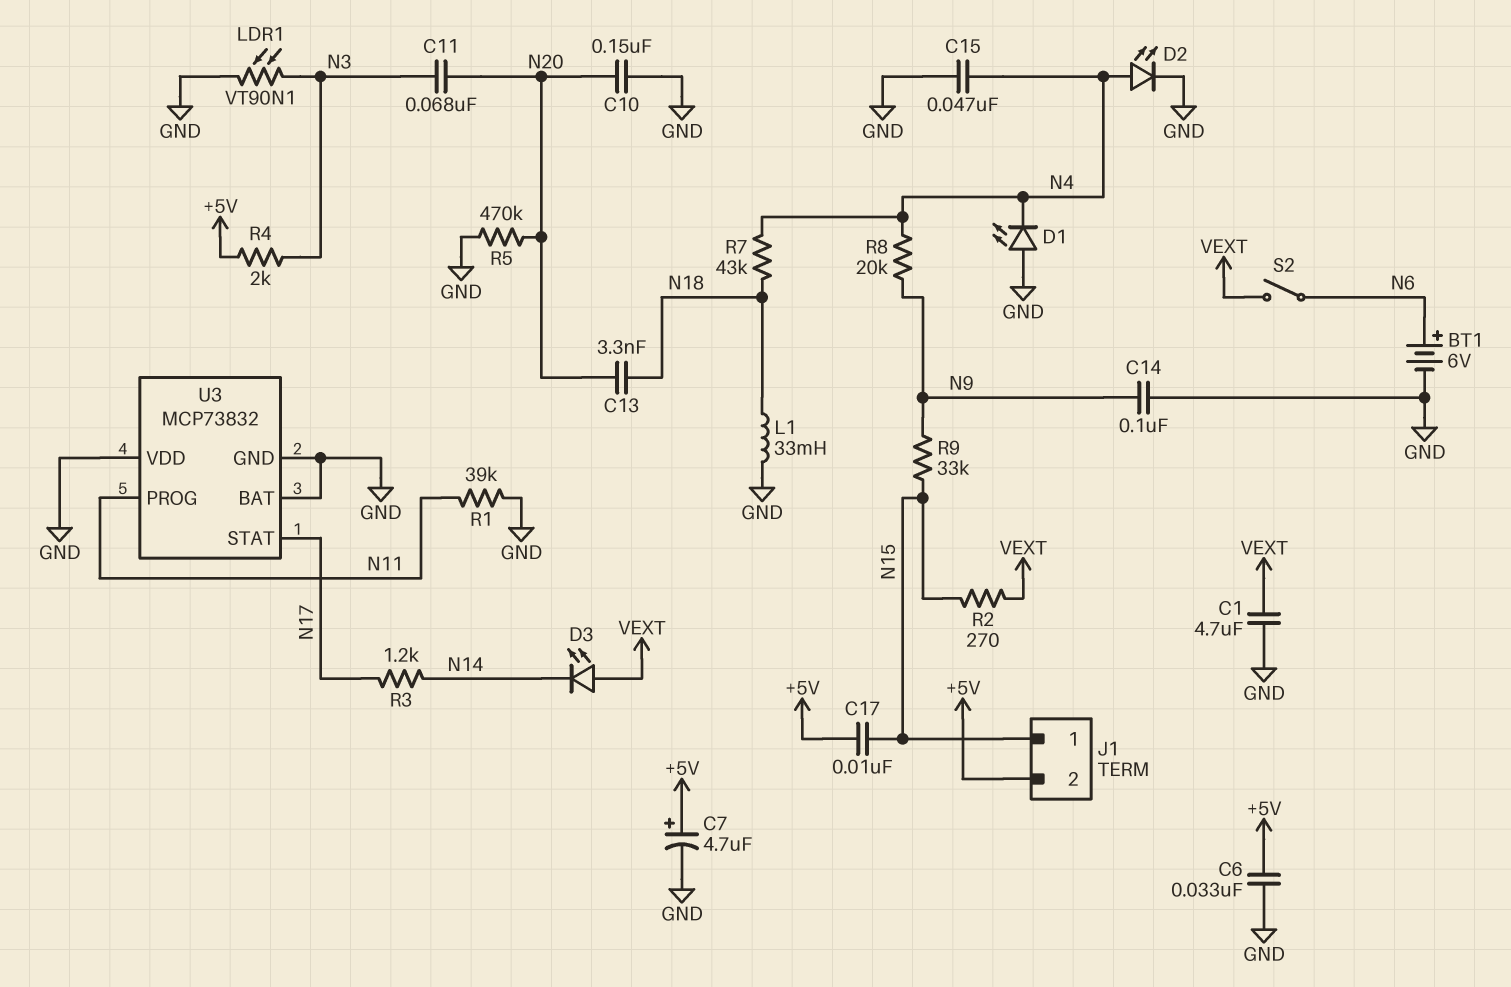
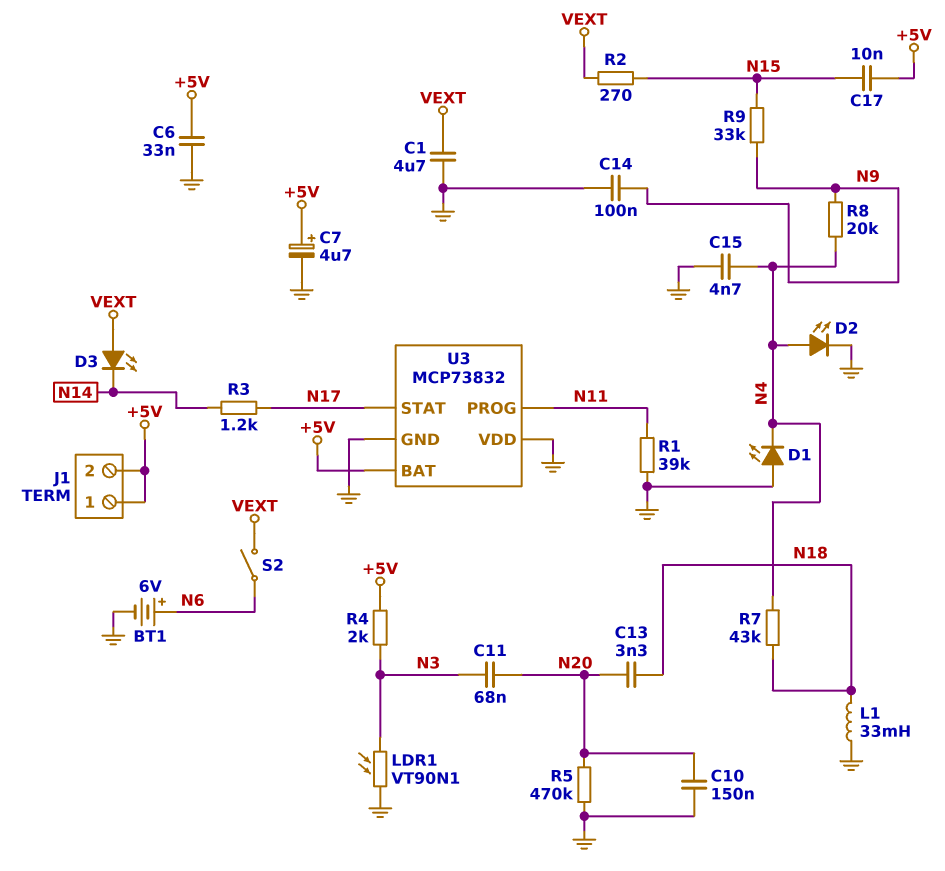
C15: 47nF (GND, N4) -> 4.7nF (GND, N4)
J1 pin 1: N15 -> +5V
U3 pin BAT: GND -> +5V

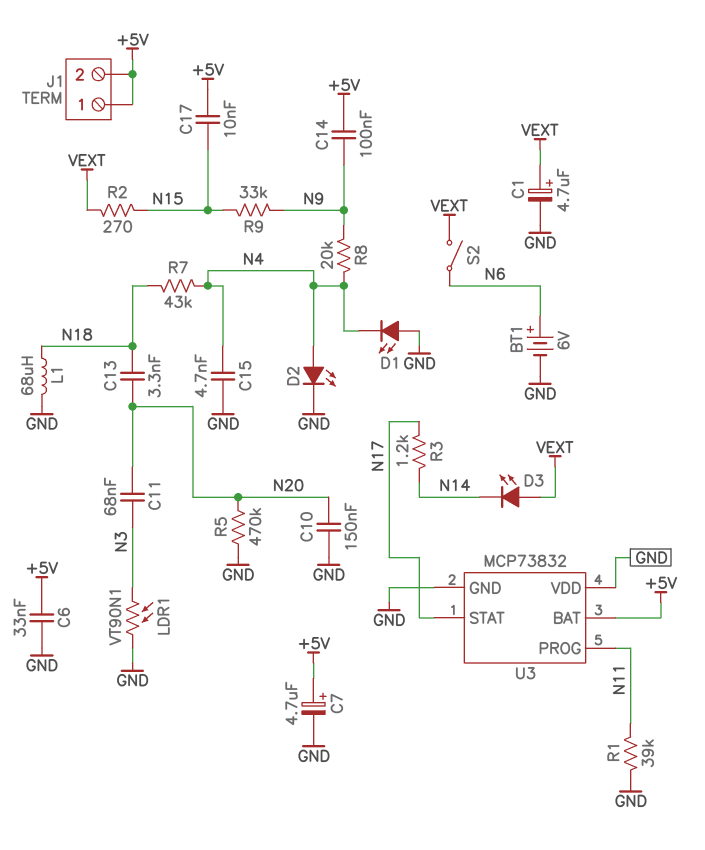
C1: 4.7uF (GND, VEXT) -> 4.7uF (plus VEXT, minus GND)
C14: 100nF (GND, N9) -> 100nF (+5V, N9)
L1: 33mH (GND, N18) -> 68uH (GND, N18)
R4: 2k (+5V, N3) -> none

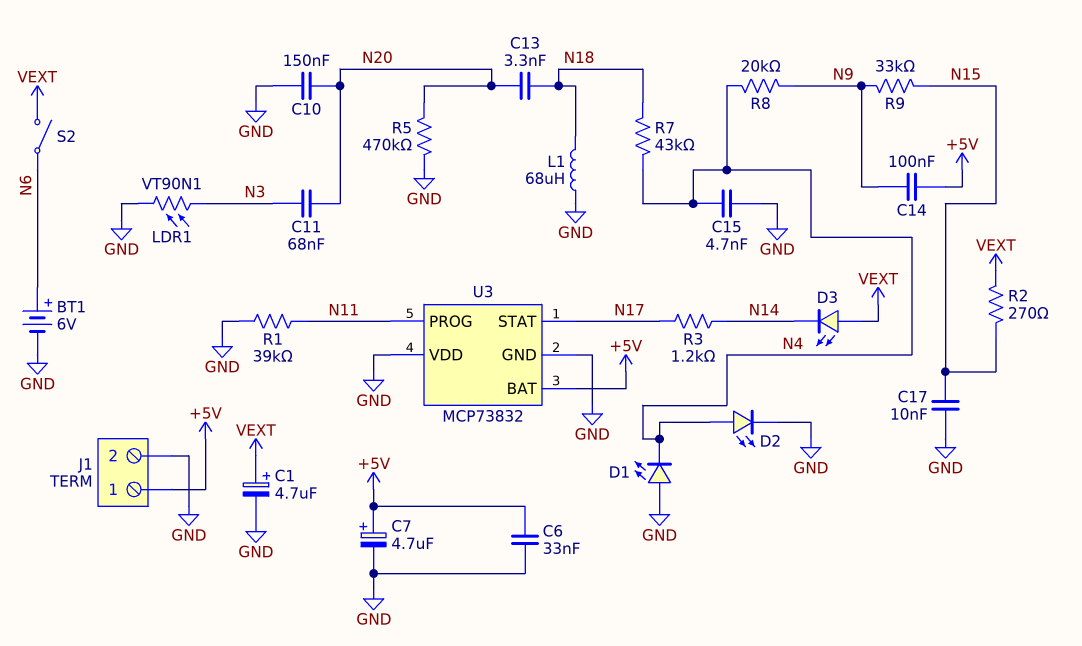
C17: 10nF (+5V, N15) -> 10nF (GND, N15)
J1 pin 2: +5V -> GND

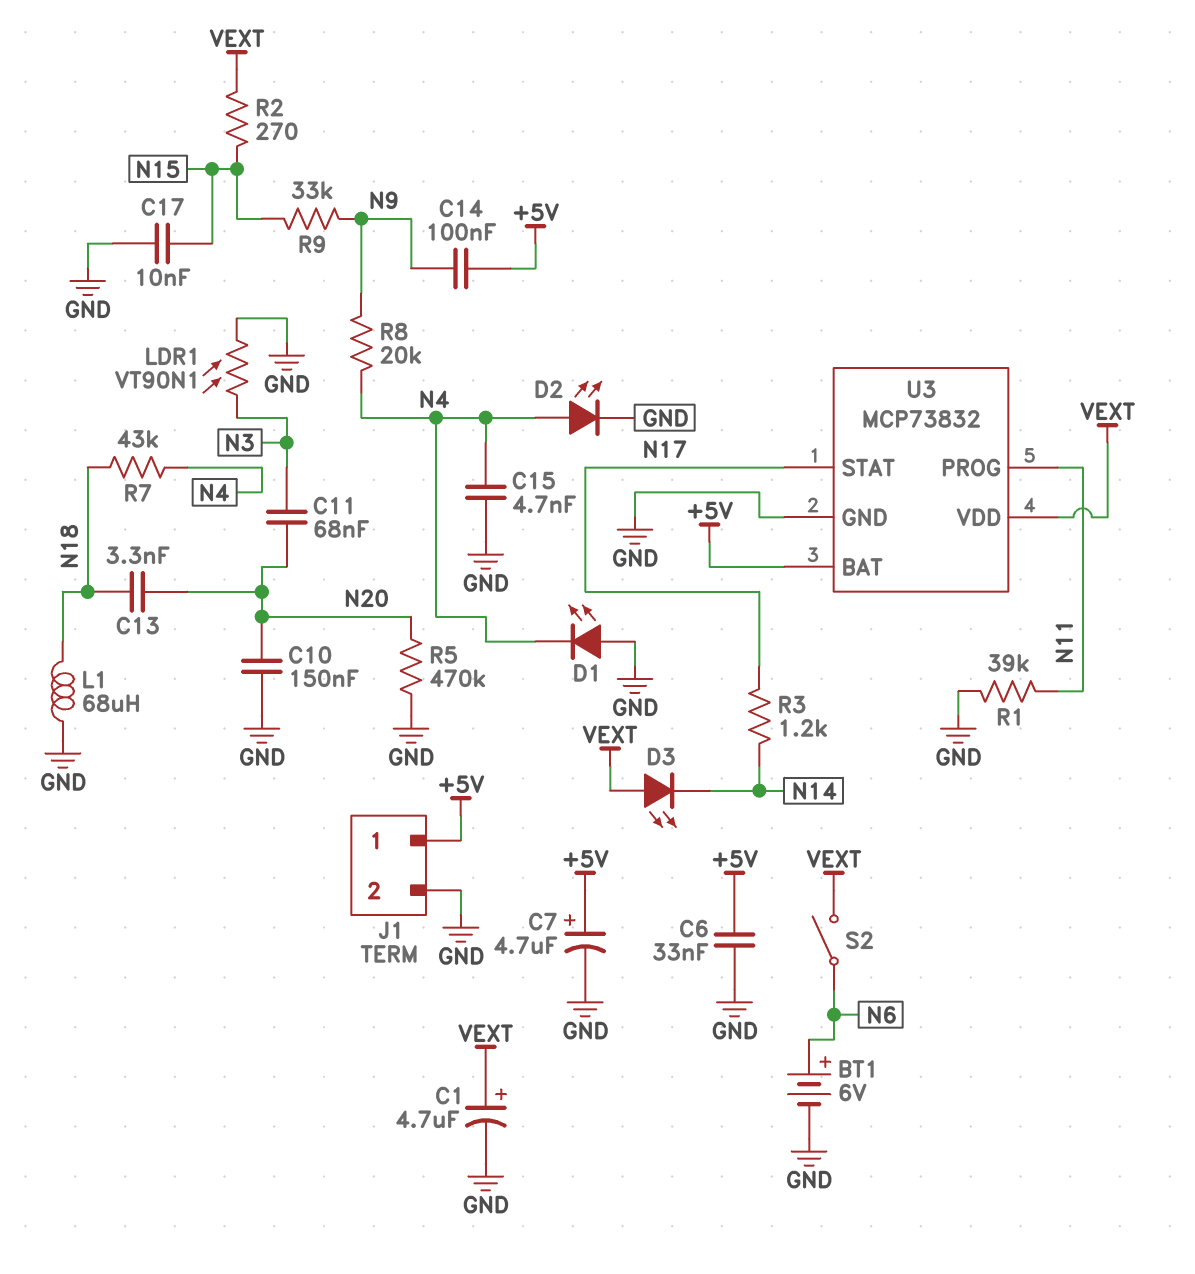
U3 pin VDD: GND -> VEXT

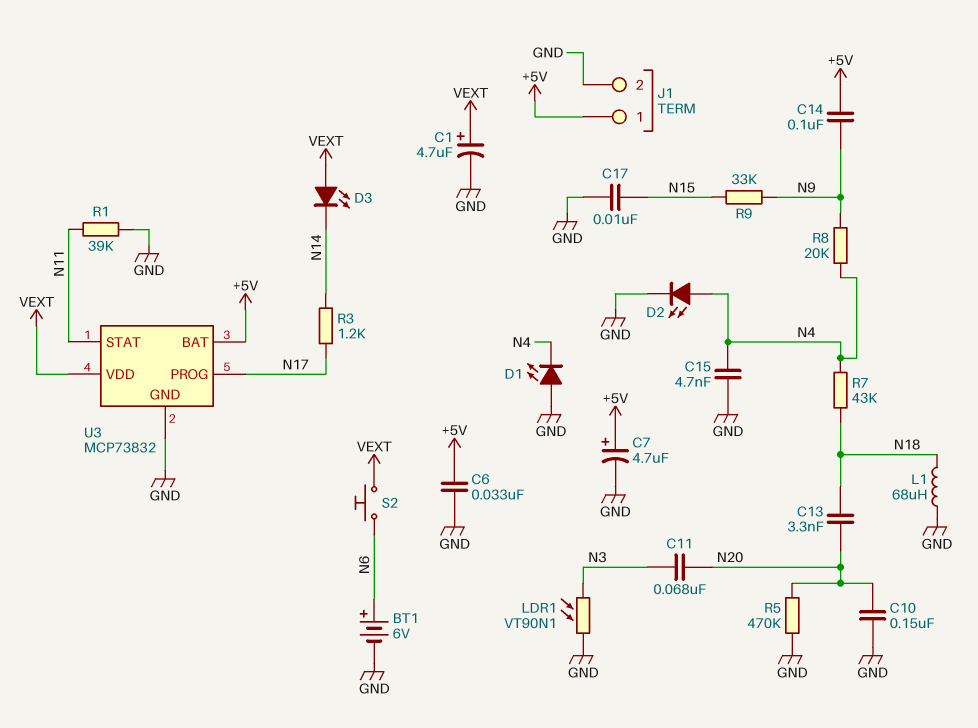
R2: 270 (N15, VEXT) -> none
S2: switch (N6, VEXT) -> button (N6, VEXT)
U3 pin PROG: N11 -> N17
U3 pin STAT: N17 -> N11

